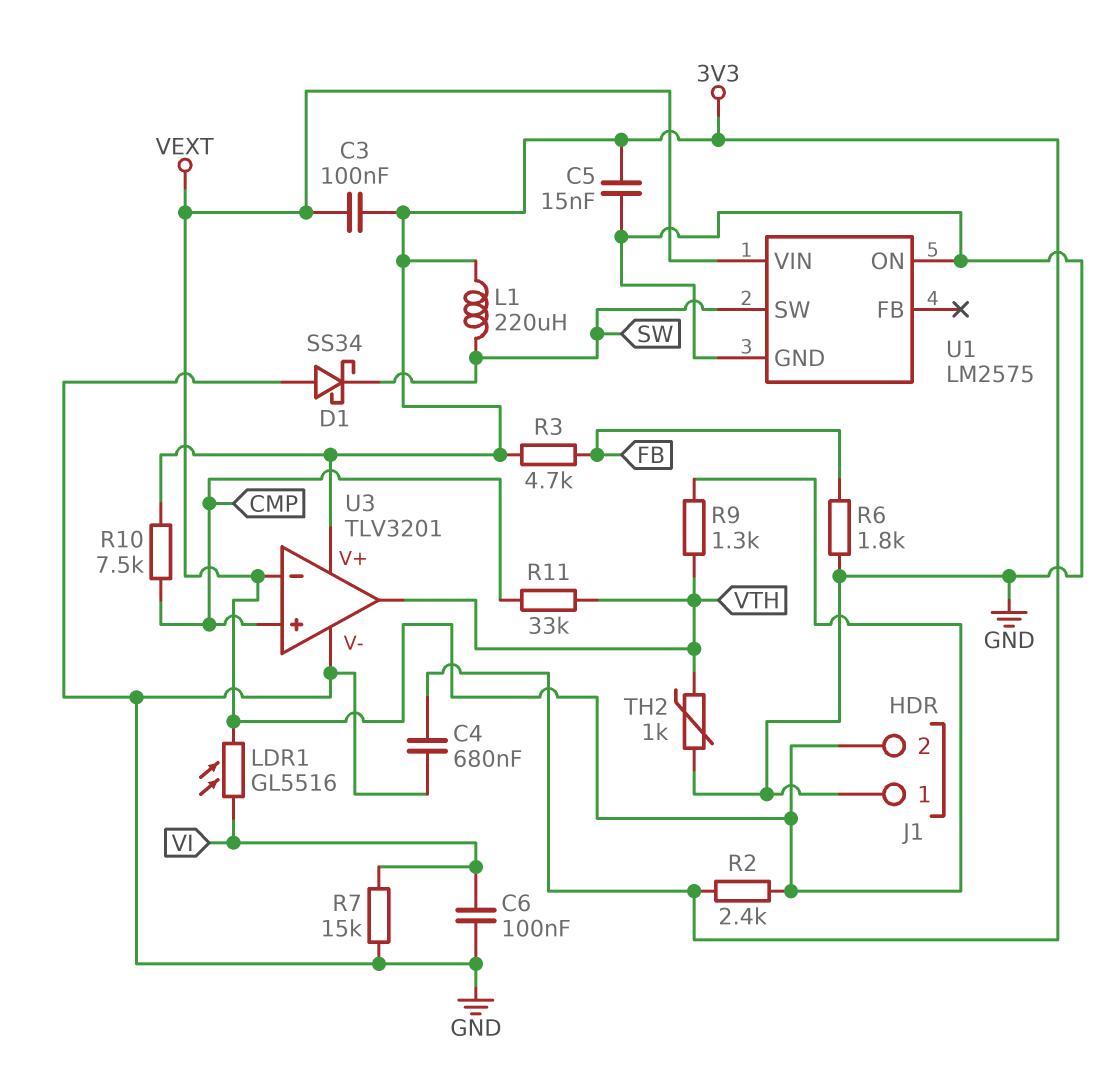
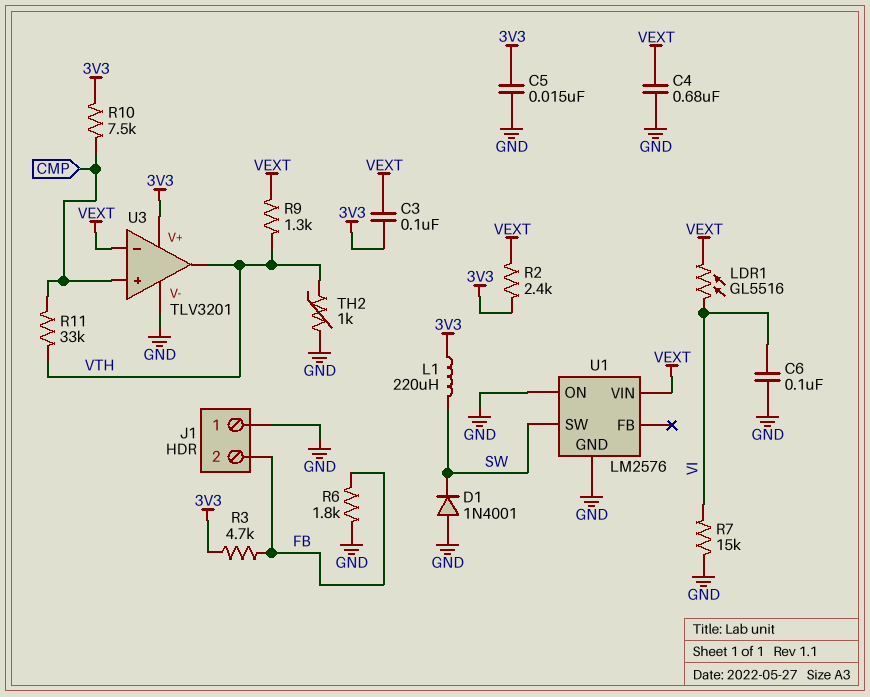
C4: 680nF (3V3, GND) -> 680nF (GND, VEXT)
D1: schottky SS34 (A GND, K SW) -> diode 1N4001 (A GND, K SW)
J1 pin 2: VEXT -> FB
U1: LM2575 -> LM2576

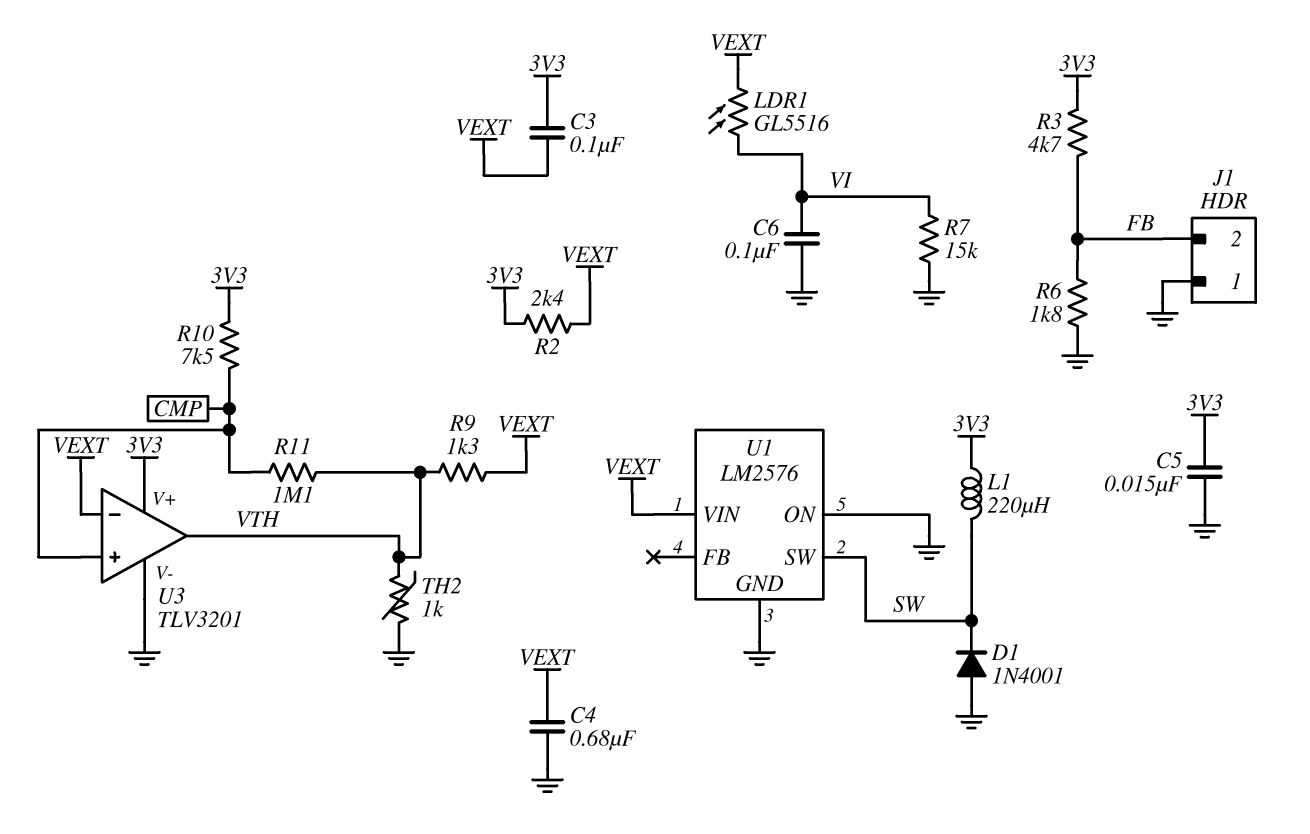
R11: 33k (CMP, VTH) -> 1.1M (CMP, VTH)

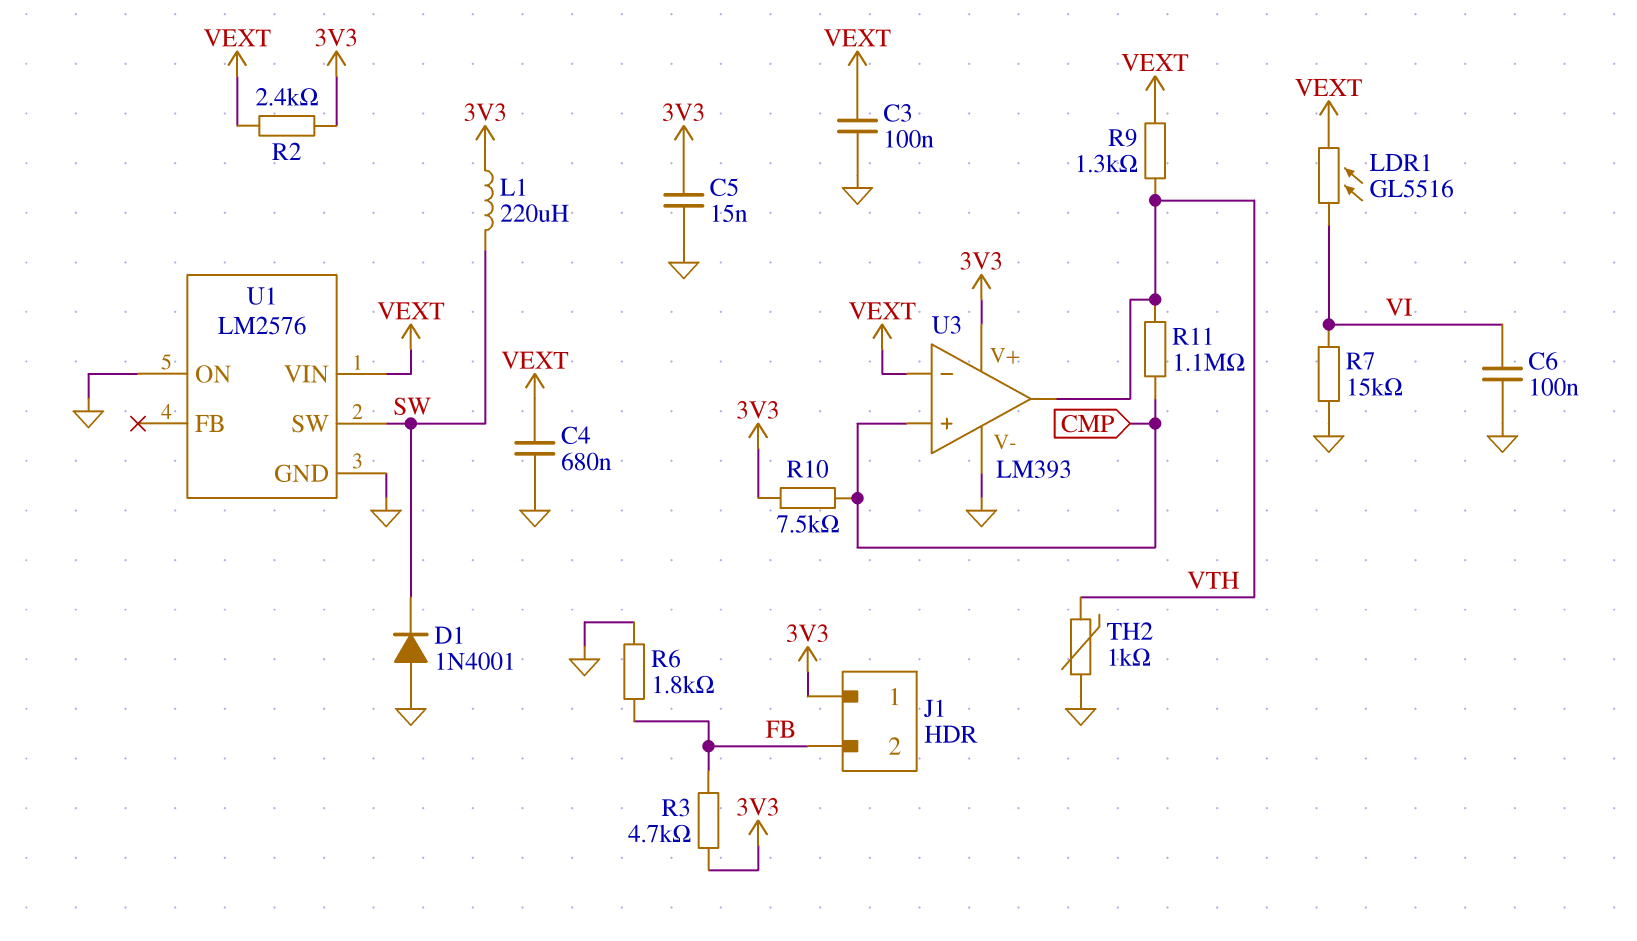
C3: 100nF (3V3, VEXT) -> 100nF (GND, VEXT)
J1 pin 1: GND -> 3V3
U3: TLV3201 -> LM393

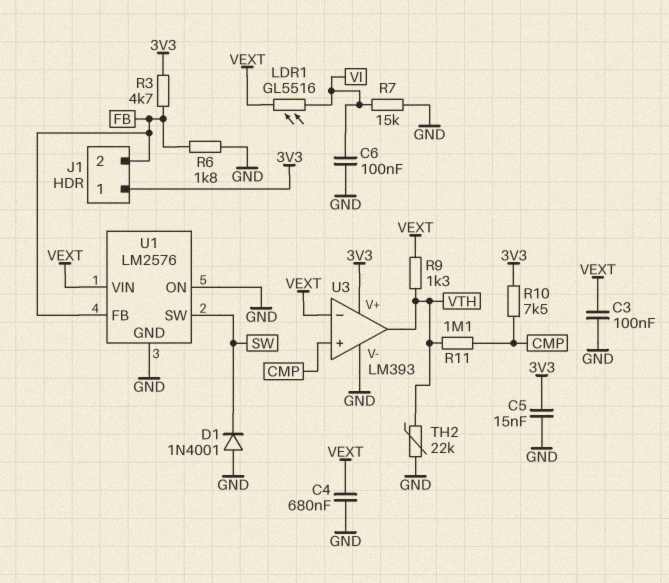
L1: 220uH (3V3, SW) -> none
R2: 2.4k (3V3, VEXT) -> none
TH2: 1k (GND, VTH) -> 22k (GND, VTH)
U1 pin FB: none -> FB

